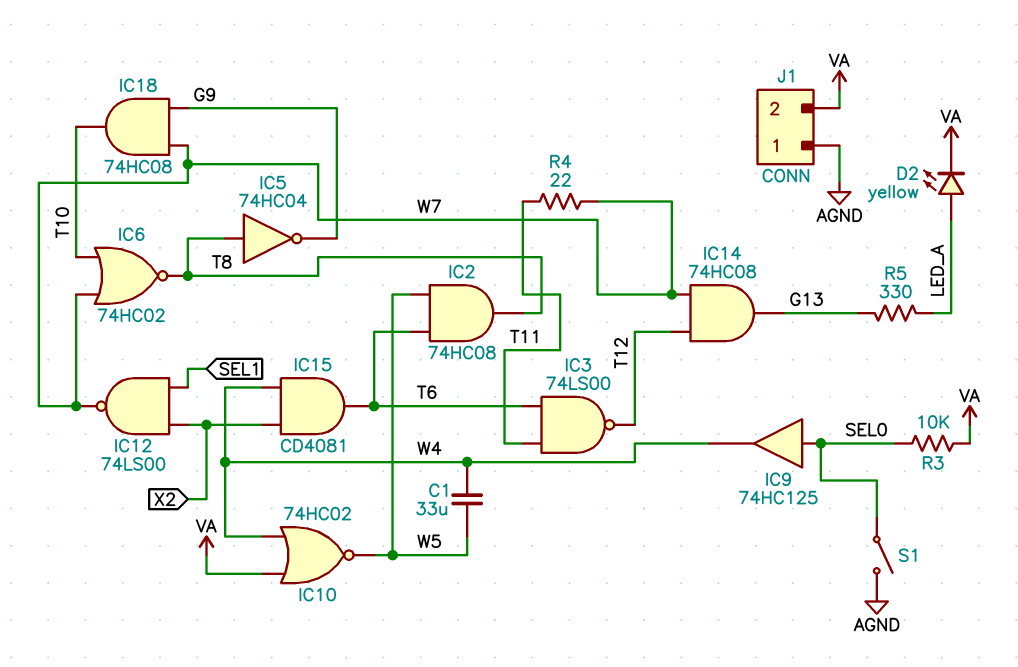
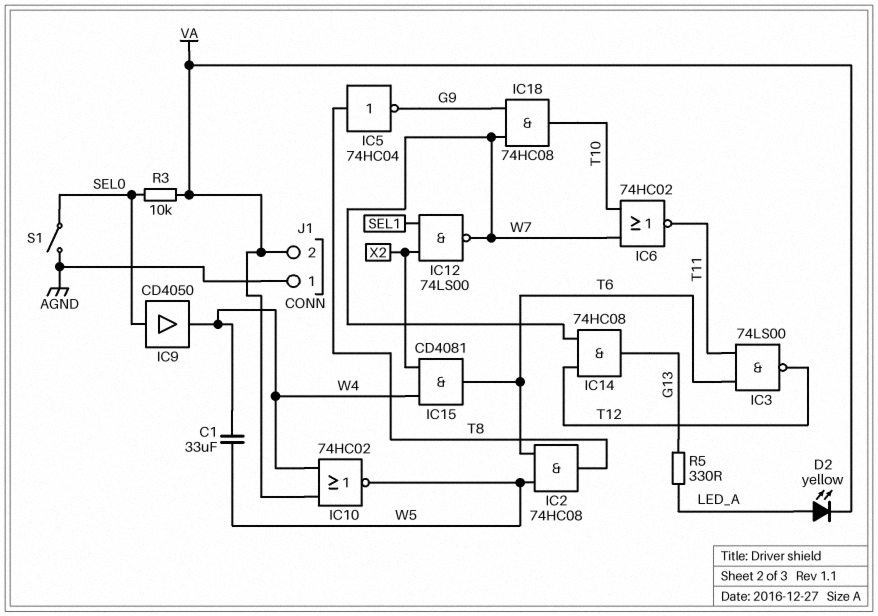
IC6: NOR 74HC02 (in T10, in W7, out T8) -> NOR 74HC02 (in T10, in W7, out T11)
IC9: buffer 74HC125 (in SEL0, out W4) -> buffer CD4050 (in SEL0, out W4)
R4: 22 (T11, W7) -> none

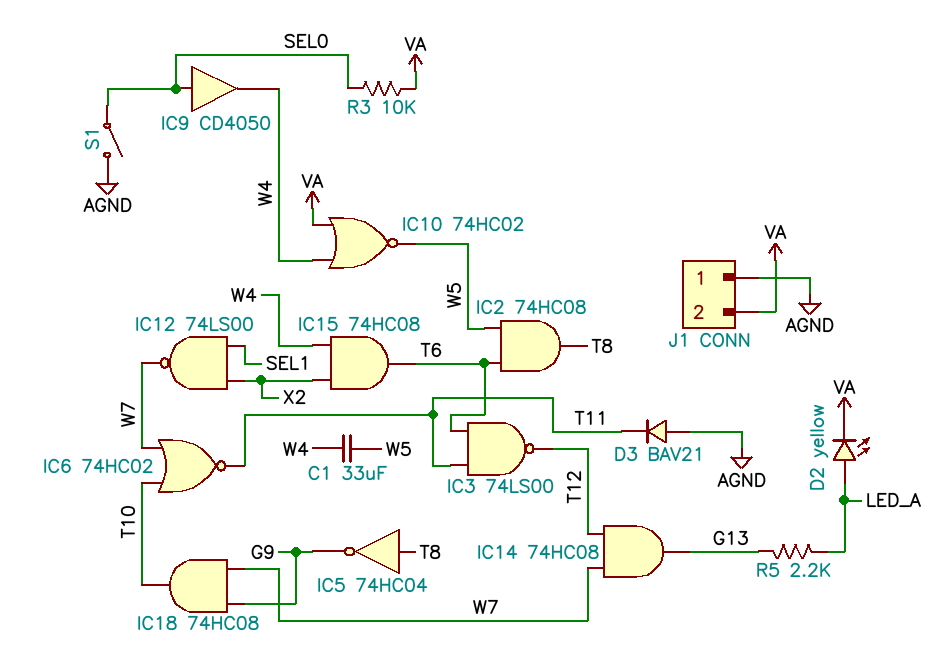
D3: none -> diode BAV21 (A AGND, K T11)
IC15: AND CD4081 (in W4, in X2, out T6) -> AND 74HC08 (in W4, in X2, out T6)
R5: 330 (G13, LED_A) -> 2.2k (G13, LED_A)

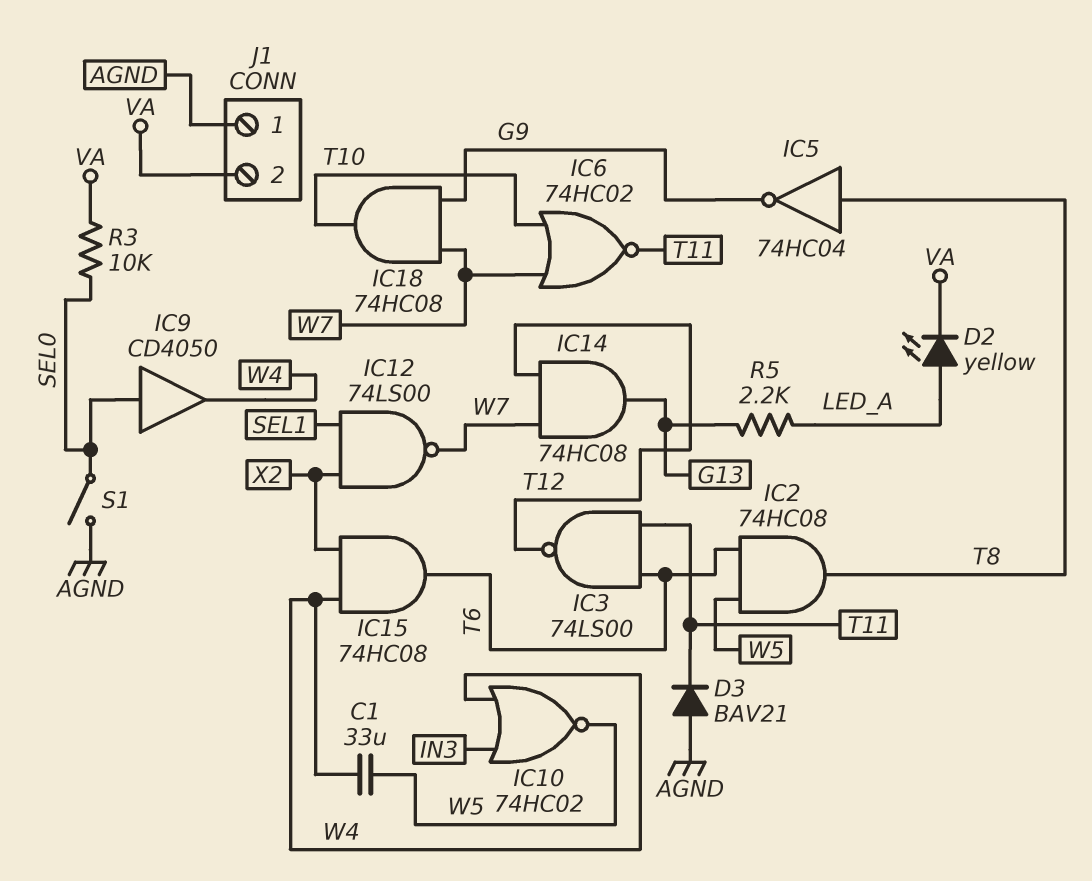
IC10: NOR 74HC02 (in VA, in W4, out W5) -> NOR 74HC02 (in IN3, in W4, out W5)

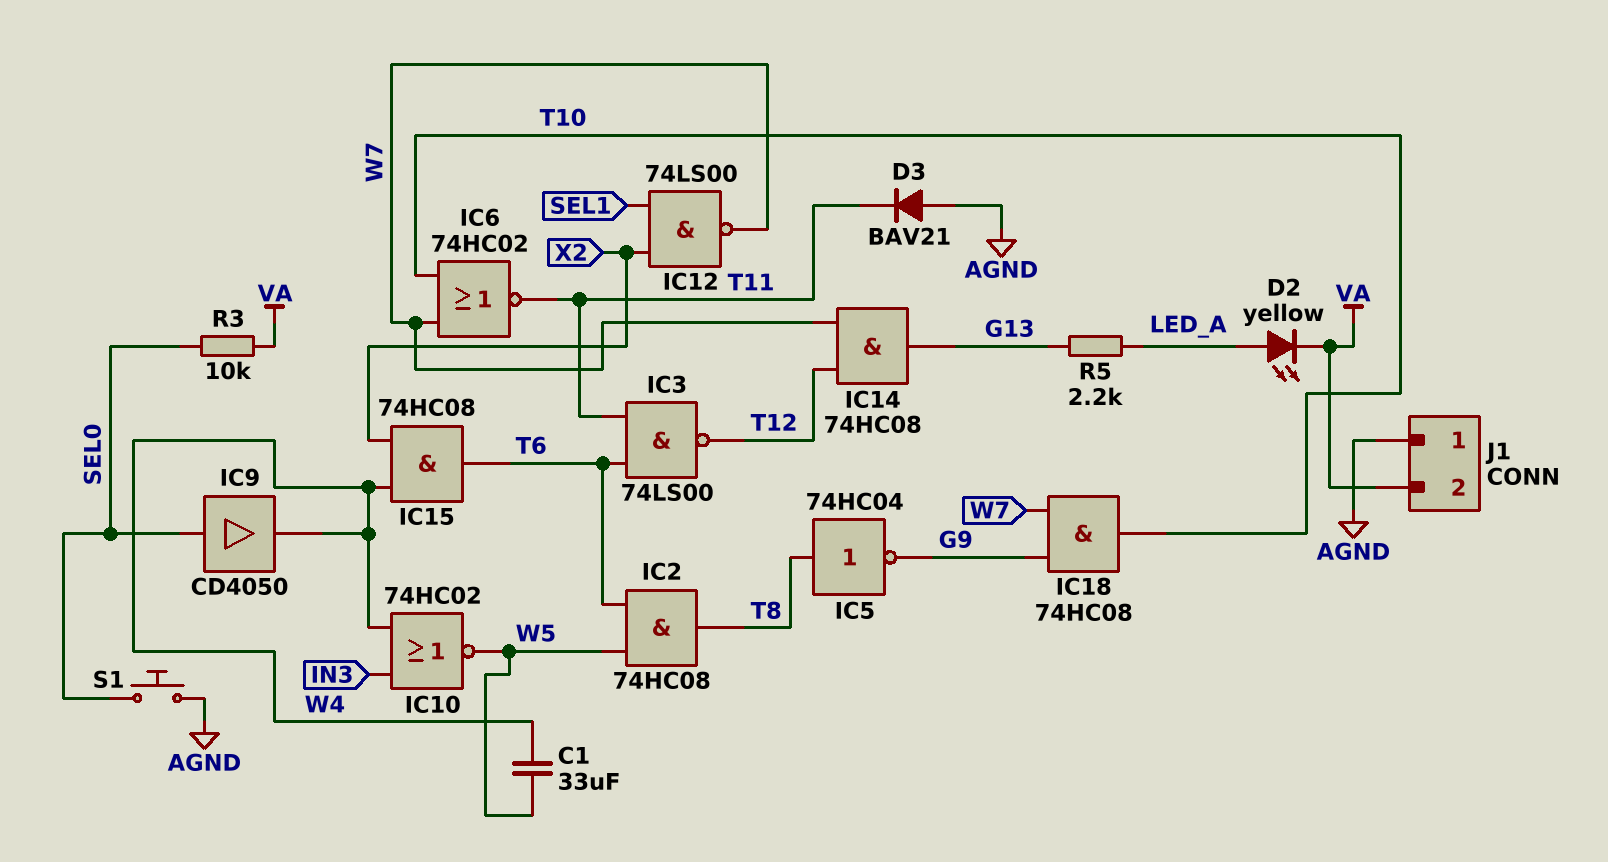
S1: switch (AGND, SEL0) -> button (AGND, SEL0)

